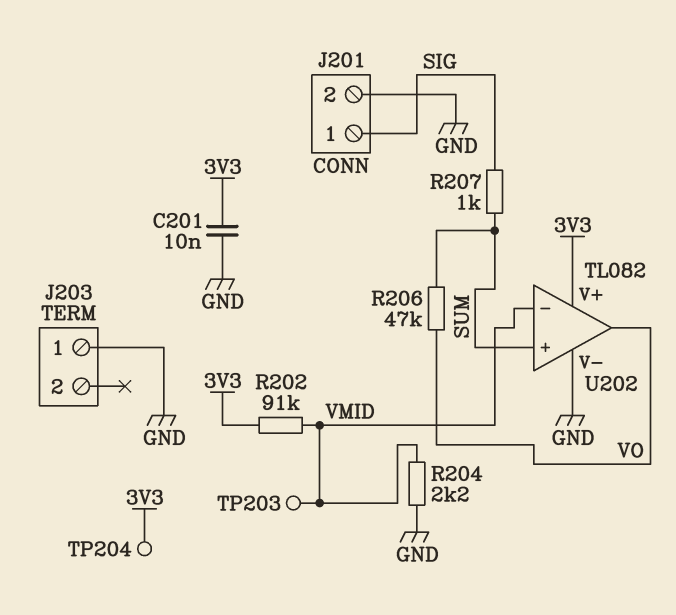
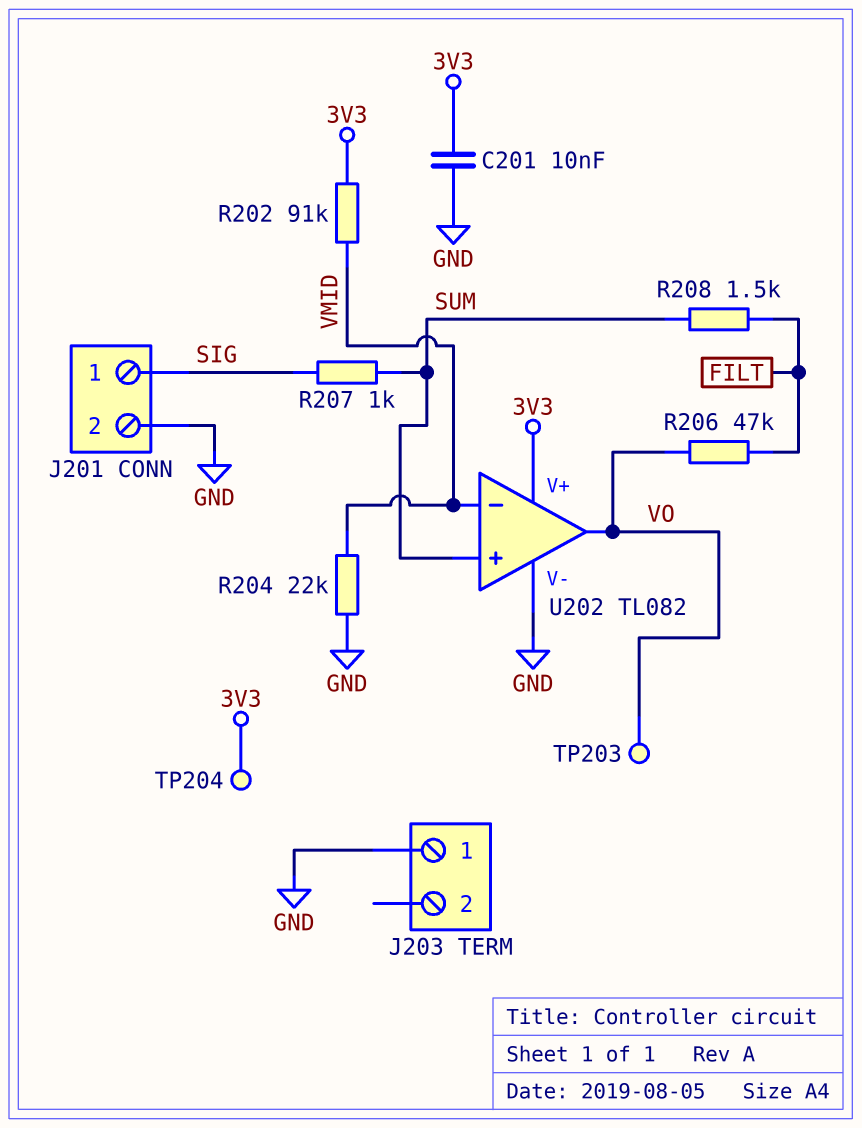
R204: 2.2k (GND, VMID) -> 22k (GND, VMID)
R206: 47k (SUM, VO) -> 47k (FILT, VO)
R208: none -> 1.5k (FILT, SUM)
TP203: test point (VMID) -> test point (VO)

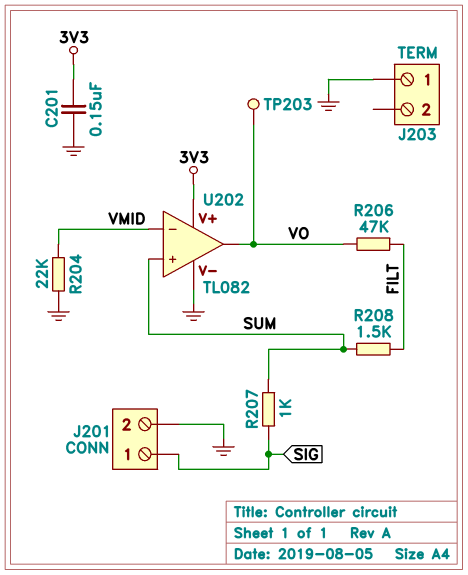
C201: 10nF (3V3, GND) -> 150nF (3V3, GND)
R202: 91k (3V3, VMID) -> none
TP204: test point (3V3) -> none

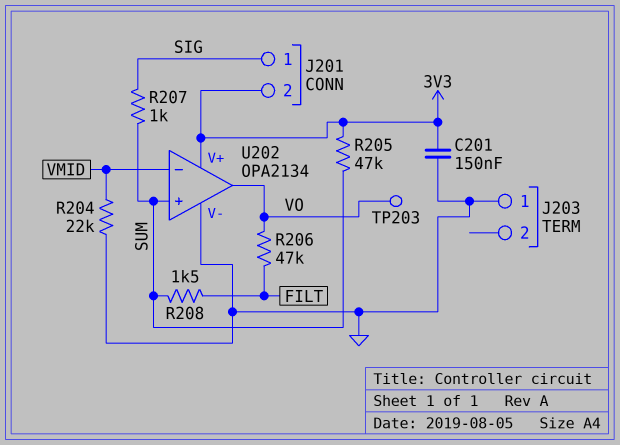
J201 pin 2: GND -> 3V3
R205: none -> 47k (3V3, SUM)
U202: TL082 -> OPA2134

